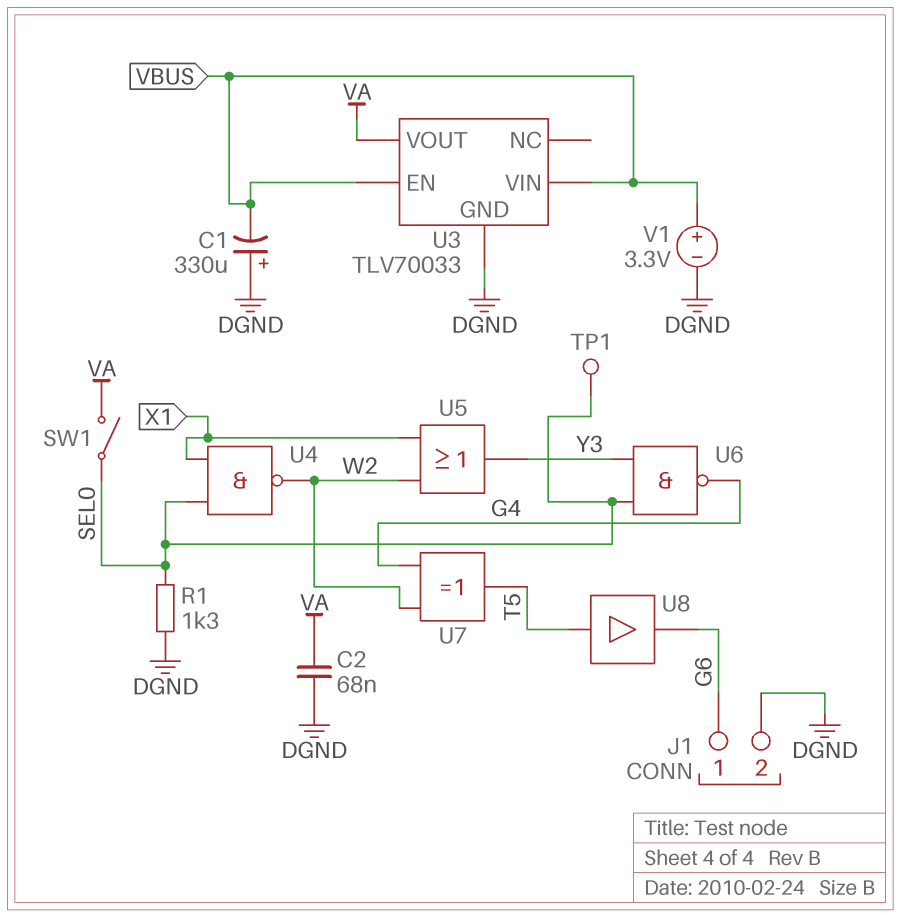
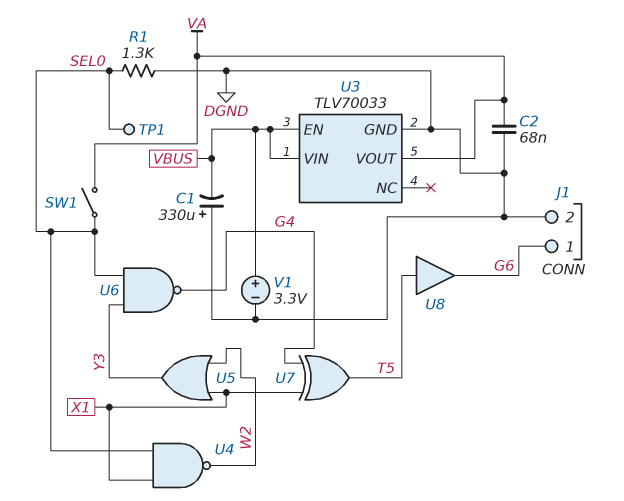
U7: XOR (in G4, in W2, out T5) -> XOR (in G4, in X1, out T5)

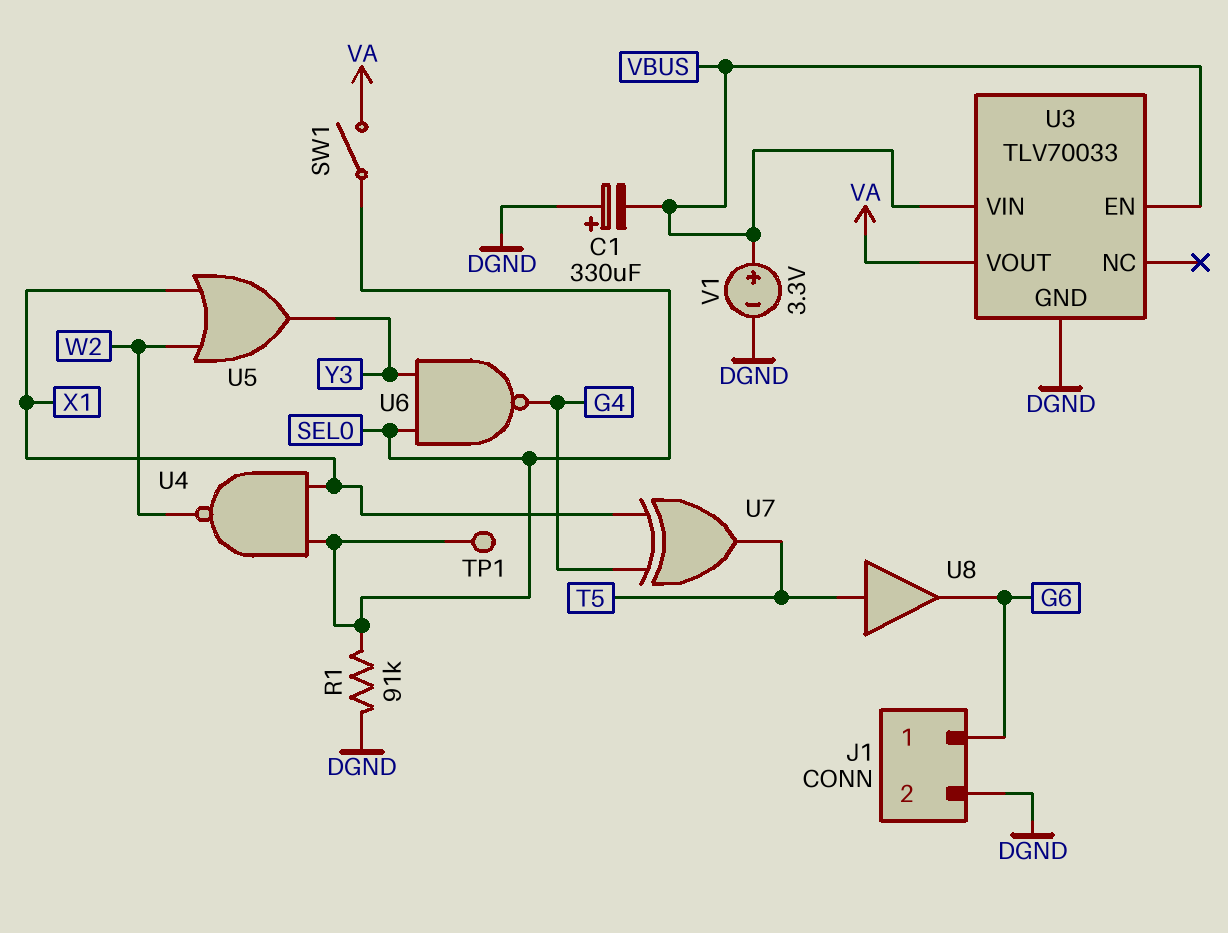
C2: 68nF (DGND, VA) -> none
R1: 1.3k (DGND, SEL0) -> 91k (DGND, SEL0)

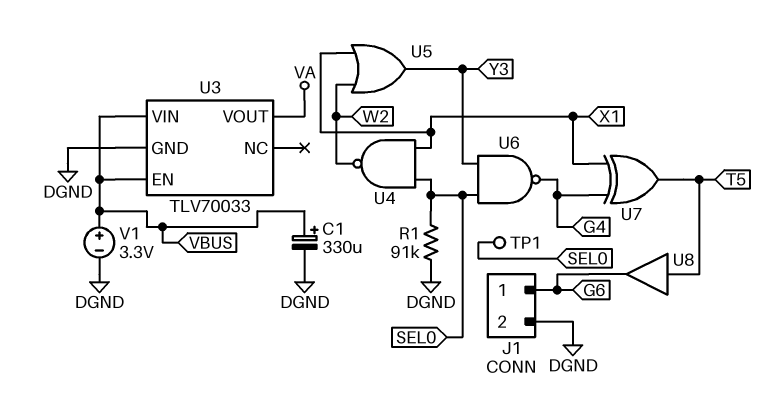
C1: 330uF (plus DGND, minus VBUS) -> 330uF (plus VBUS, minus DGND)
SW1: switch (SEL0, VA) -> none

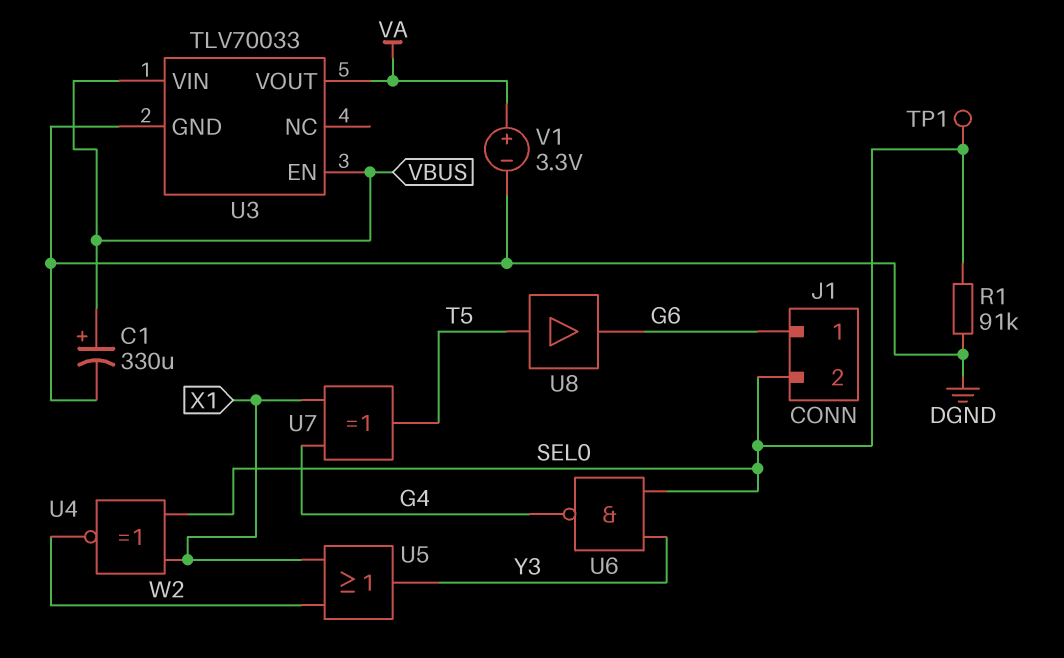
J1 pin 2: DGND -> SEL0
U4: NAND (in SEL0, in X1, out W2) -> XNOR (in SEL0, in X1, out W2)
V1: 3.3V (plus VBUS, minus DGND) -> 3.3V (plus VA, minus DGND)

